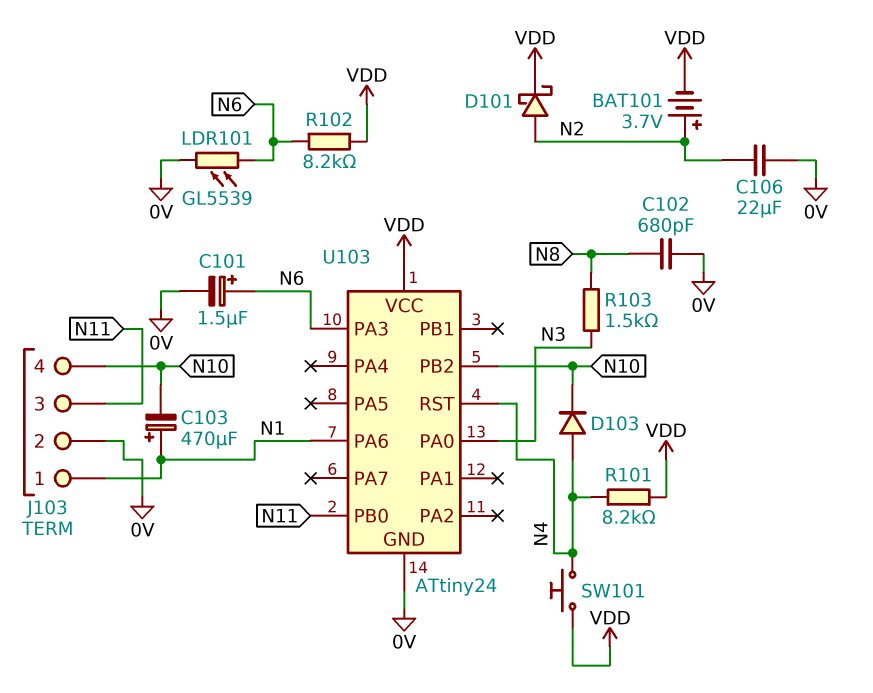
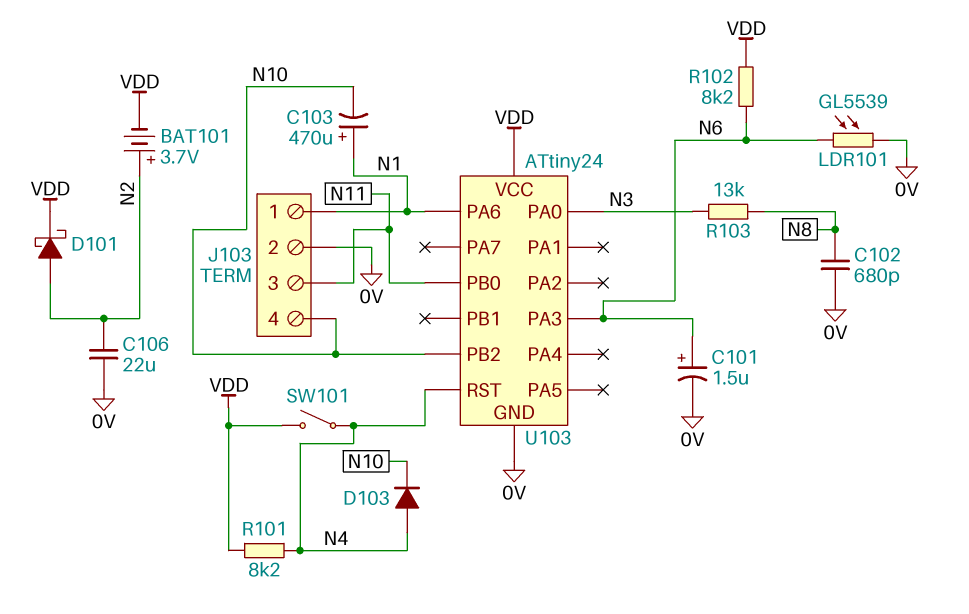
R103: 1.5k (N3, N8) -> 13k (N3, N8)
SW101: button (N4, VDD) -> switch (N4, VDD)

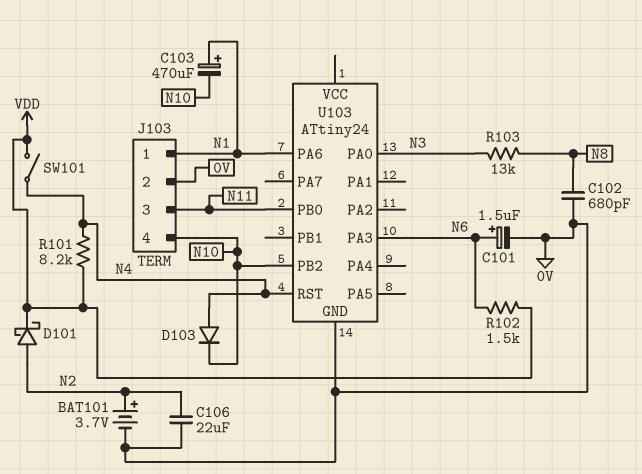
BAT101: 3.7V (plus N2, minus VDD) -> 3.7V (plus N2, minus 0V)
LDR101: GL5539 (0V, N6) -> none
R102: 8.2k (N6, VDD) -> 1.5k (N6, VDD)
U103 pin VCC: VDD -> none

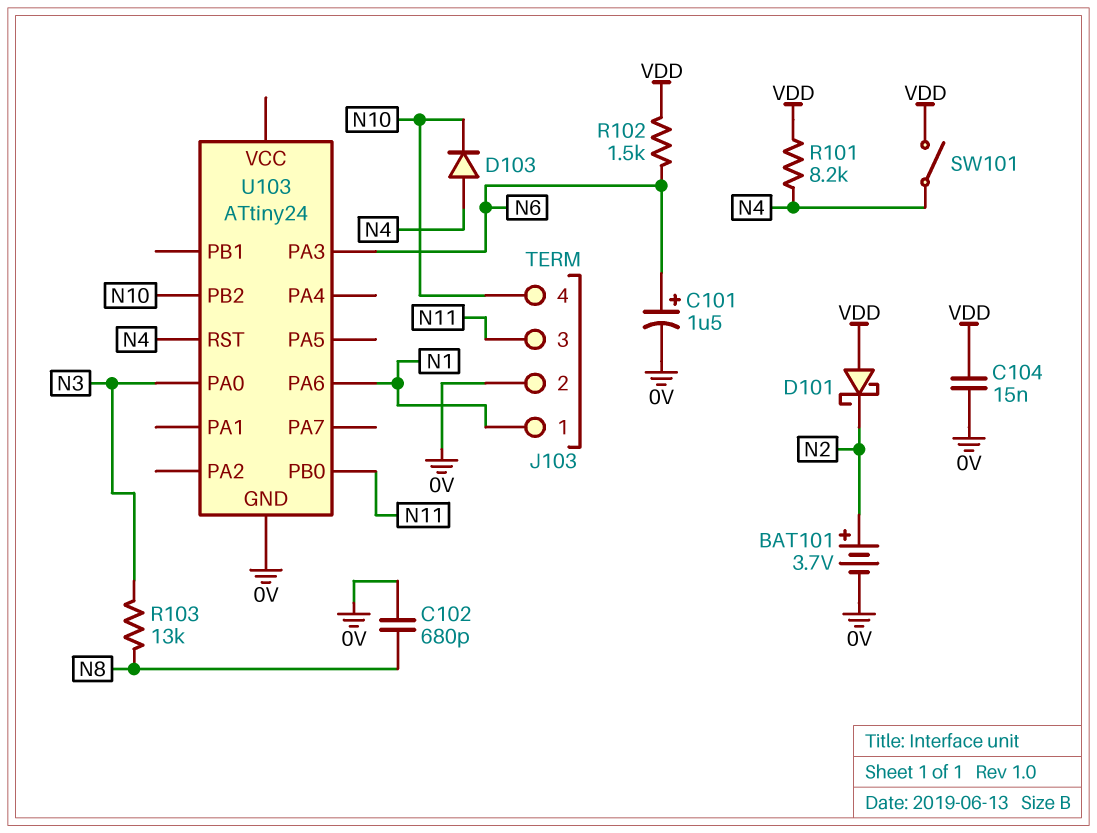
C103: 470uF (plus N1, minus N10) -> none
C104: none -> 15nF (0V, VDD)
C106: 22uF (0V, N2) -> none
D101: schottky (A N2, K VDD) -> schottky (A VDD, K N2)

